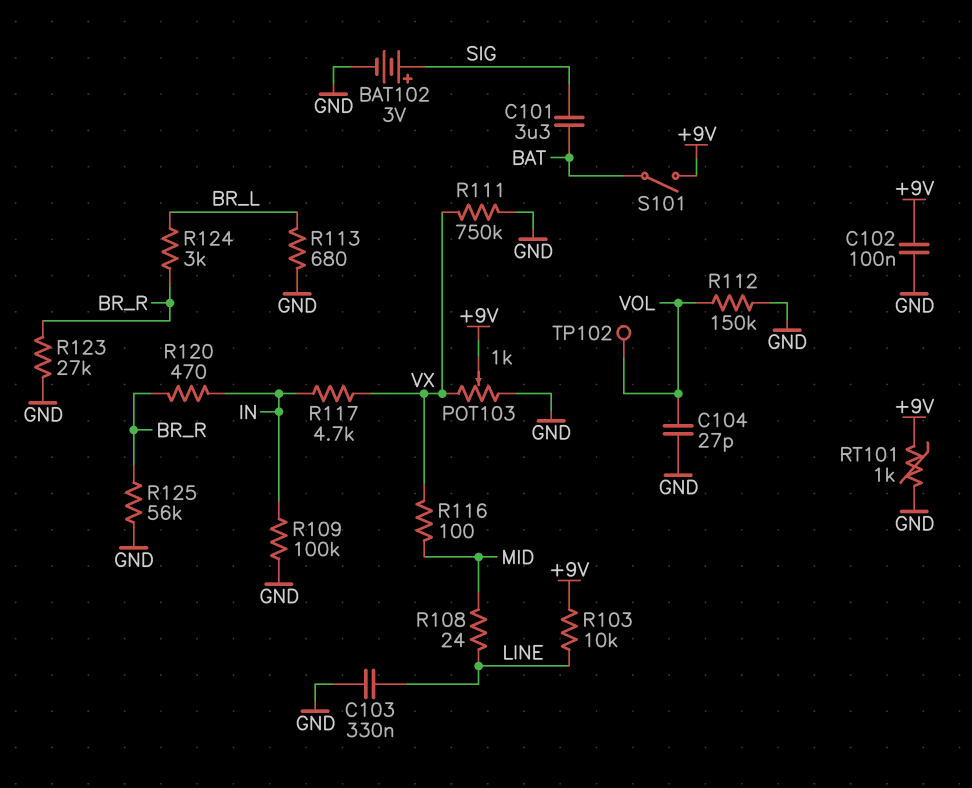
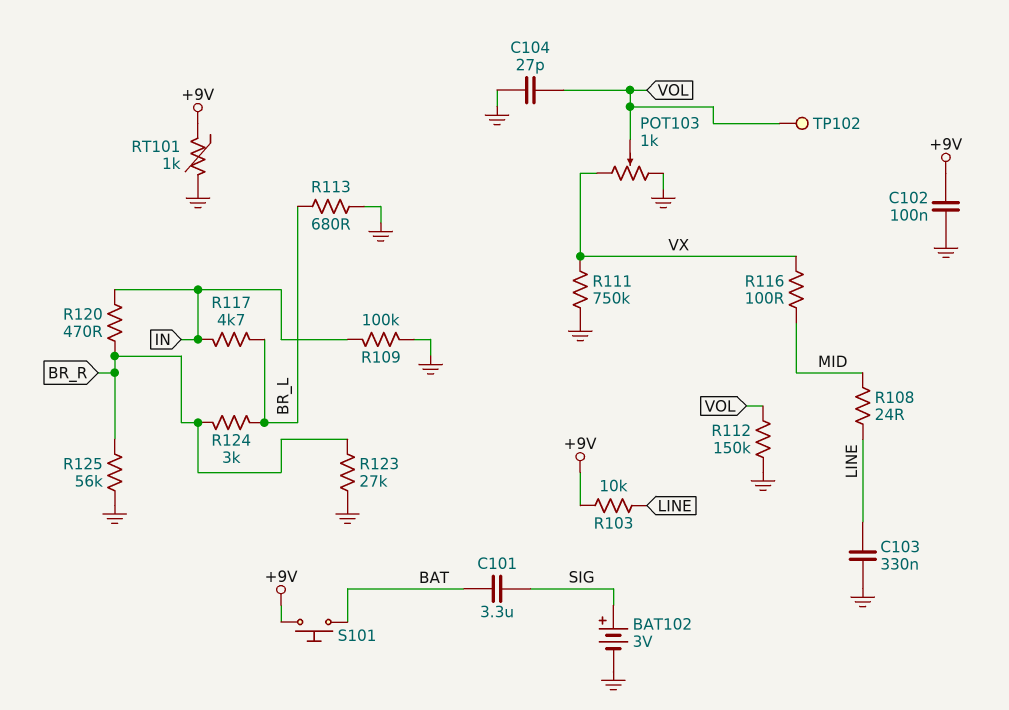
POT103: 1k (GND, VX, wiper +9V) -> 1k (GND, VX, wiper VOL)
R117: 4.7k (IN, VX) -> 4.7k (BR_L, IN)
S101: switch (+9V, BAT) -> button (+9V, BAT)

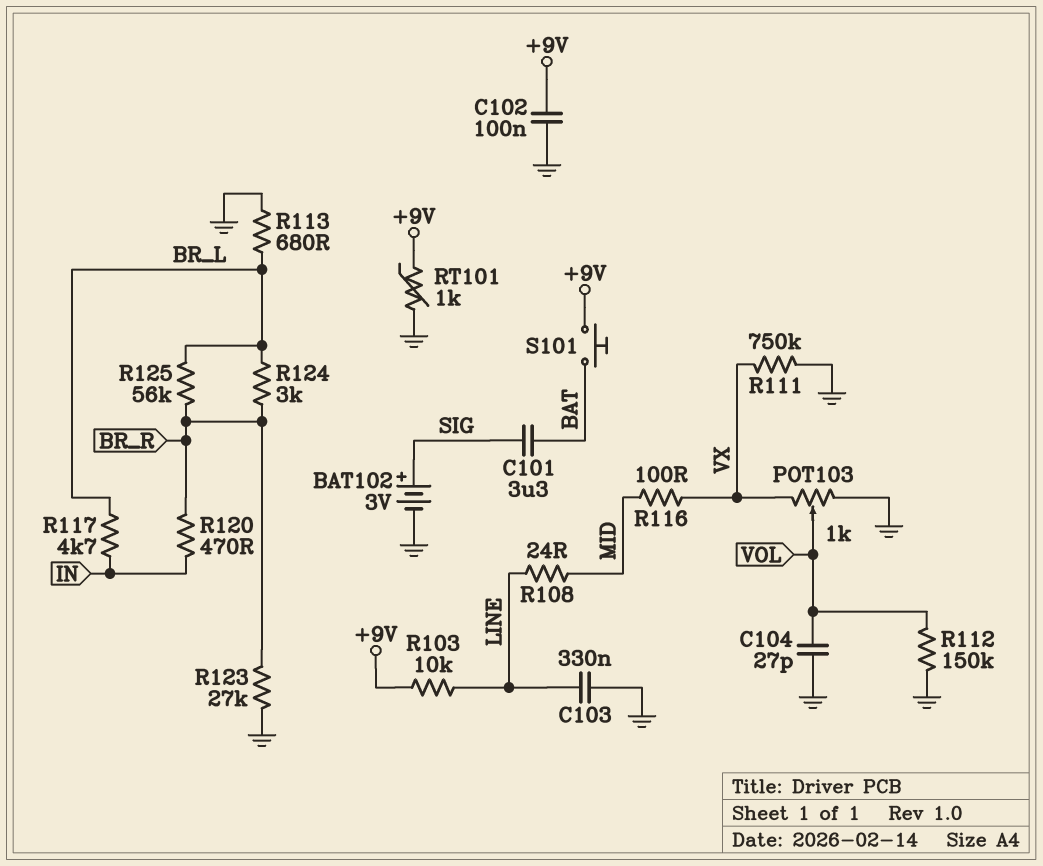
R109: 100k (GND, IN) -> none
R125: 56k (BR_R, GND) -> 56k (BR_L, BR_R)
TP102: test point (VOL) -> none

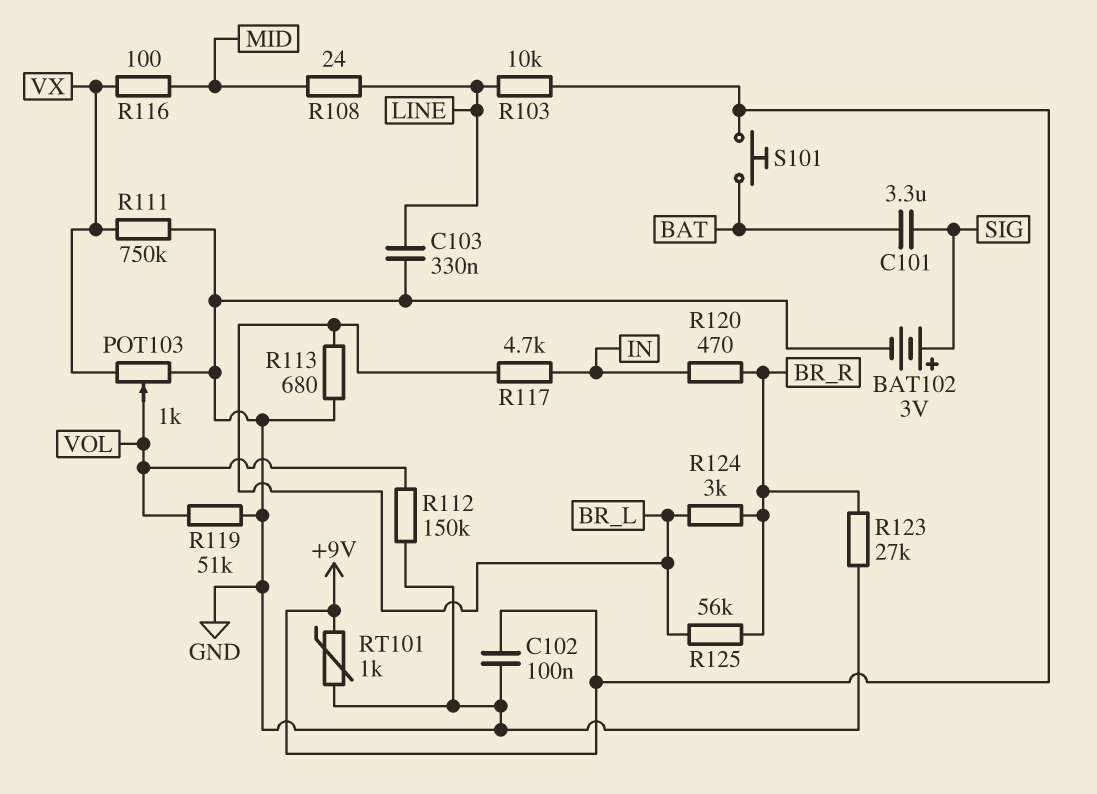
C104: 27pF (GND, VOL) -> none
R119: none -> 51k (GND, VOL)

